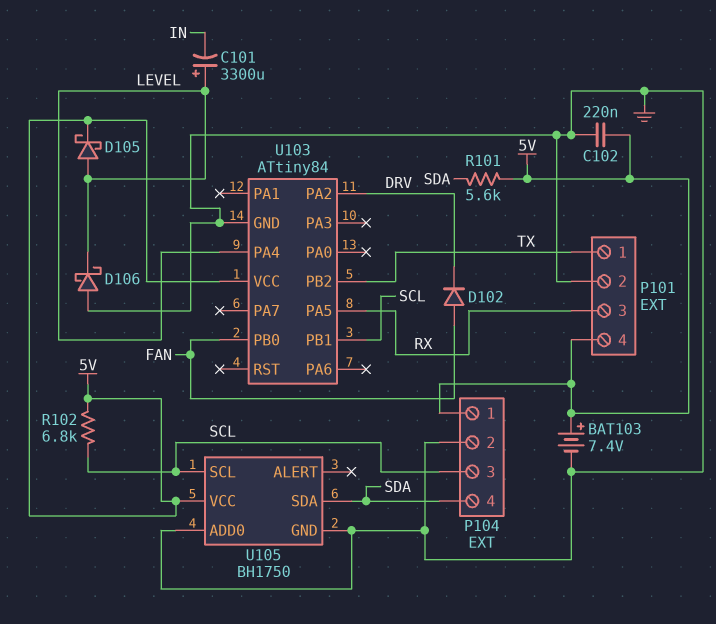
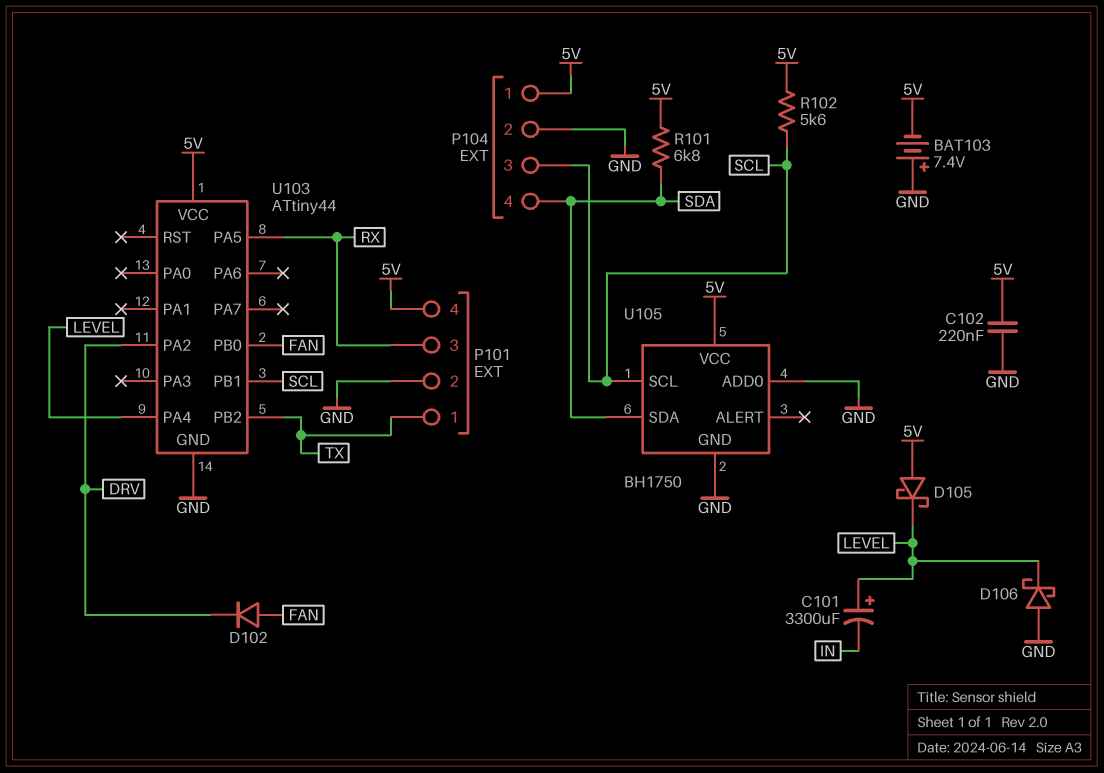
BAT103: 7.4V (plus 5V, minus GND) -> 7.4V (plus GND, minus 5V)
D105: schottky (A LEVEL, K 5V) -> schottky (A 5V, K LEVEL)
R101: 5.6k (5V, SDA) -> 6.8k (5V, SDA)
R102: 6.8k (5V, SCL) -> 5.6k (5V, SCL)
U103: ATtiny84 -> ATtiny44

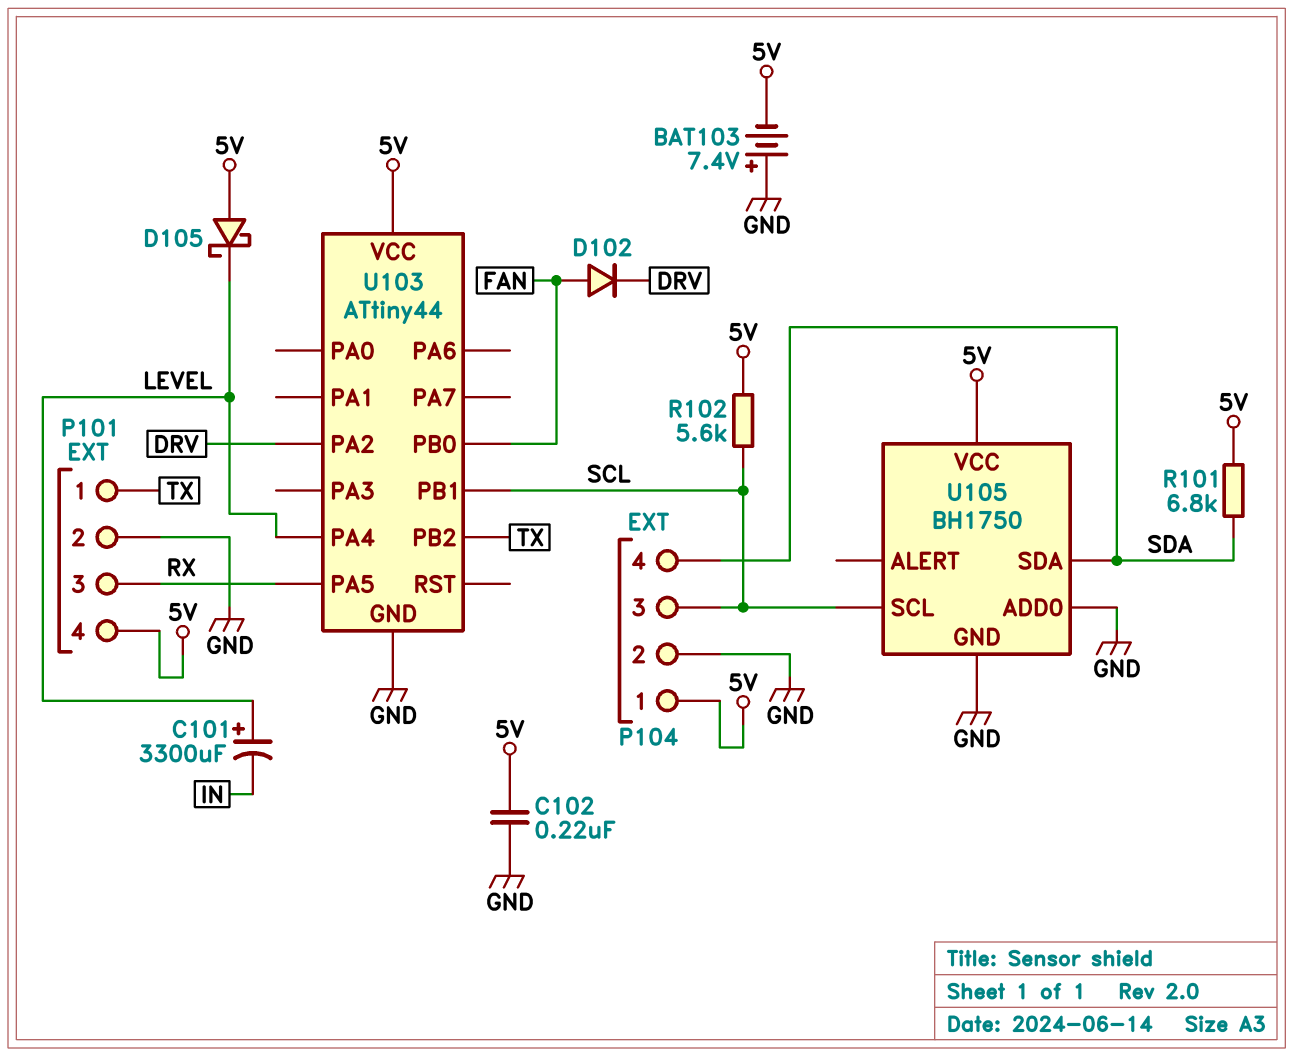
D106: schottky (A GND, K LEVEL) -> none

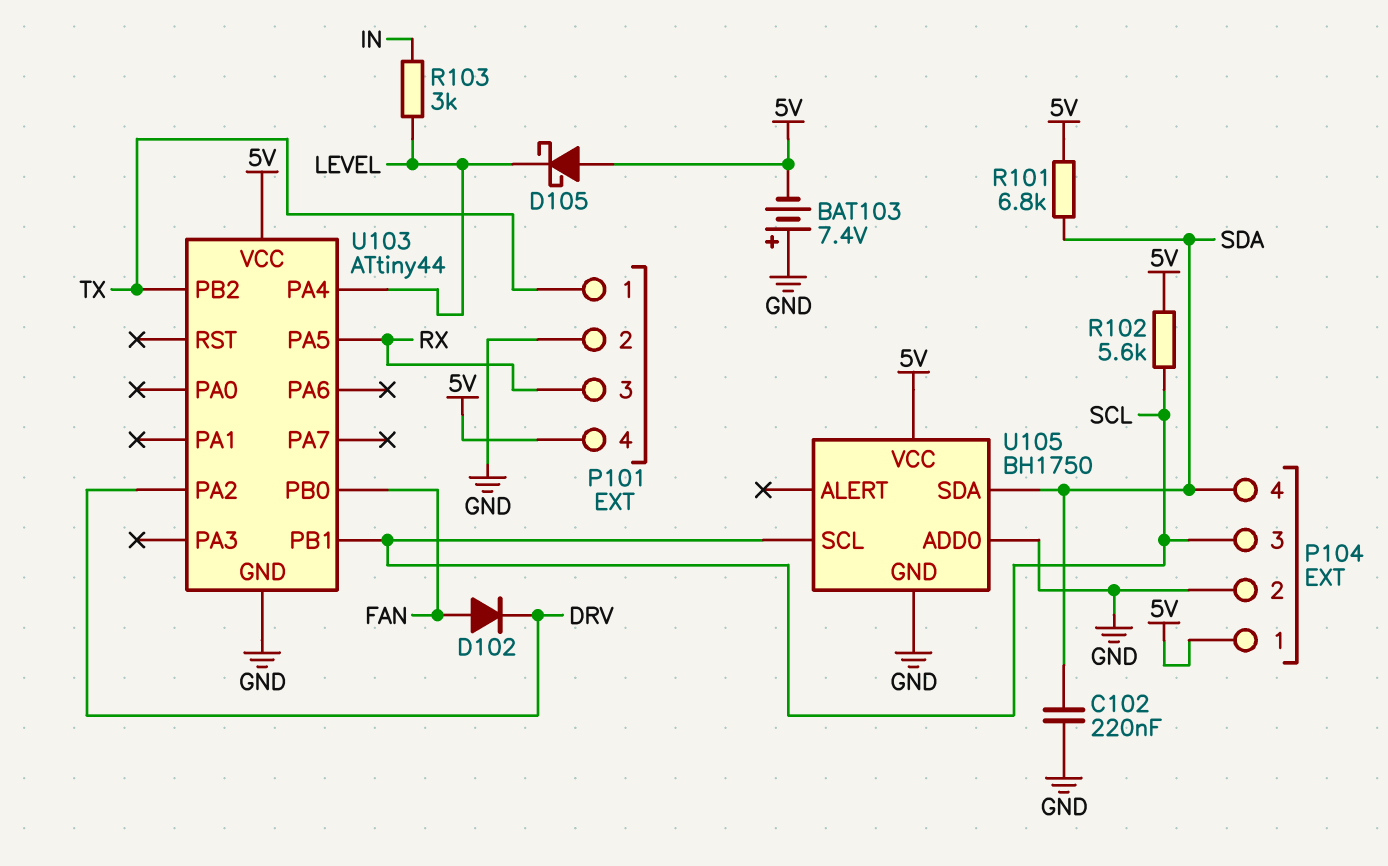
C101: 3300uF (plus LEVEL, minus IN) -> none
C102: 220nF (5V, GND) -> 220nF (GND, SDA)
R103: none -> 3k (IN, LEVEL)

